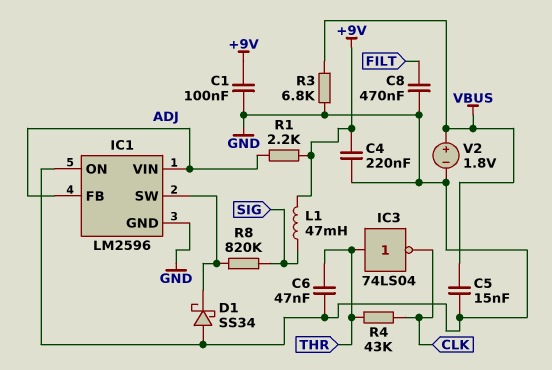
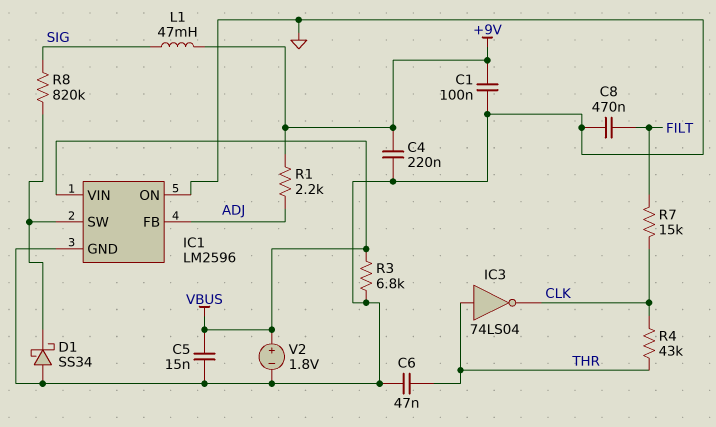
IC1 pin VIN: ADJ -> VBUS
R7: none -> 15k (CLK, FILT)

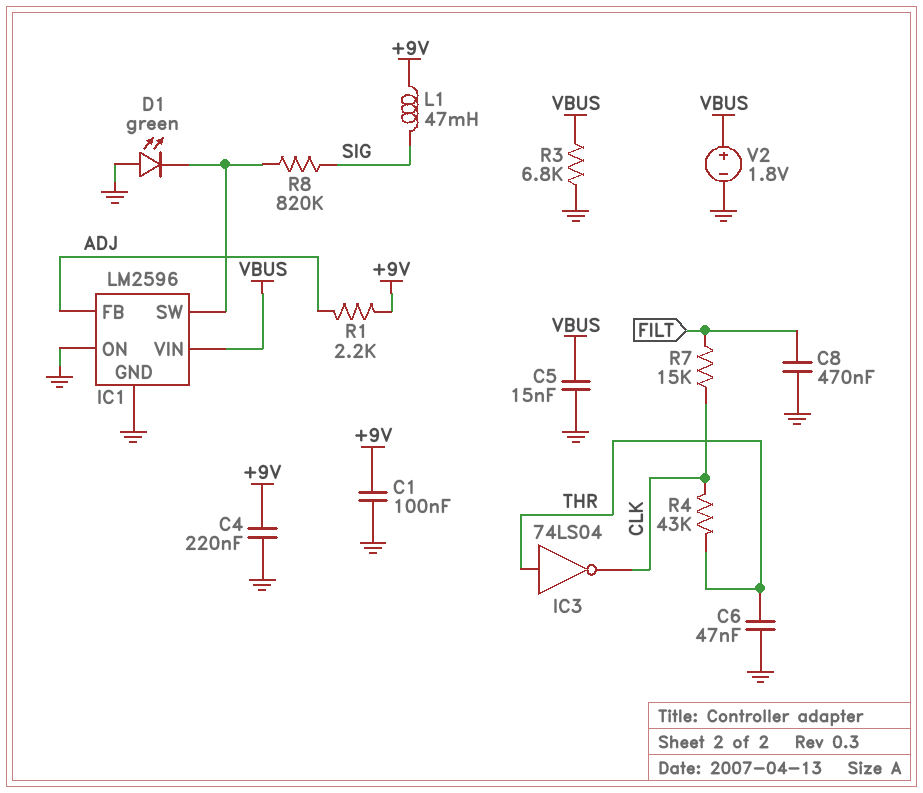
D1: schottky SS34 (A GND, K IC1/SW) -> LED green (A GND, K IC1/SW)

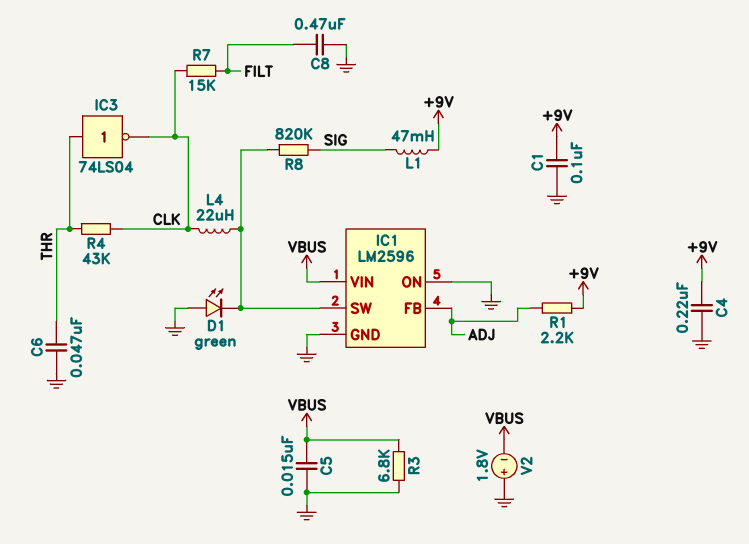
L4: none -> 22uH (CLK, IC1/SW)
V2: 1.8V (plus VBUS, minus GND) -> 1.8V (plus GND, minus VBUS)

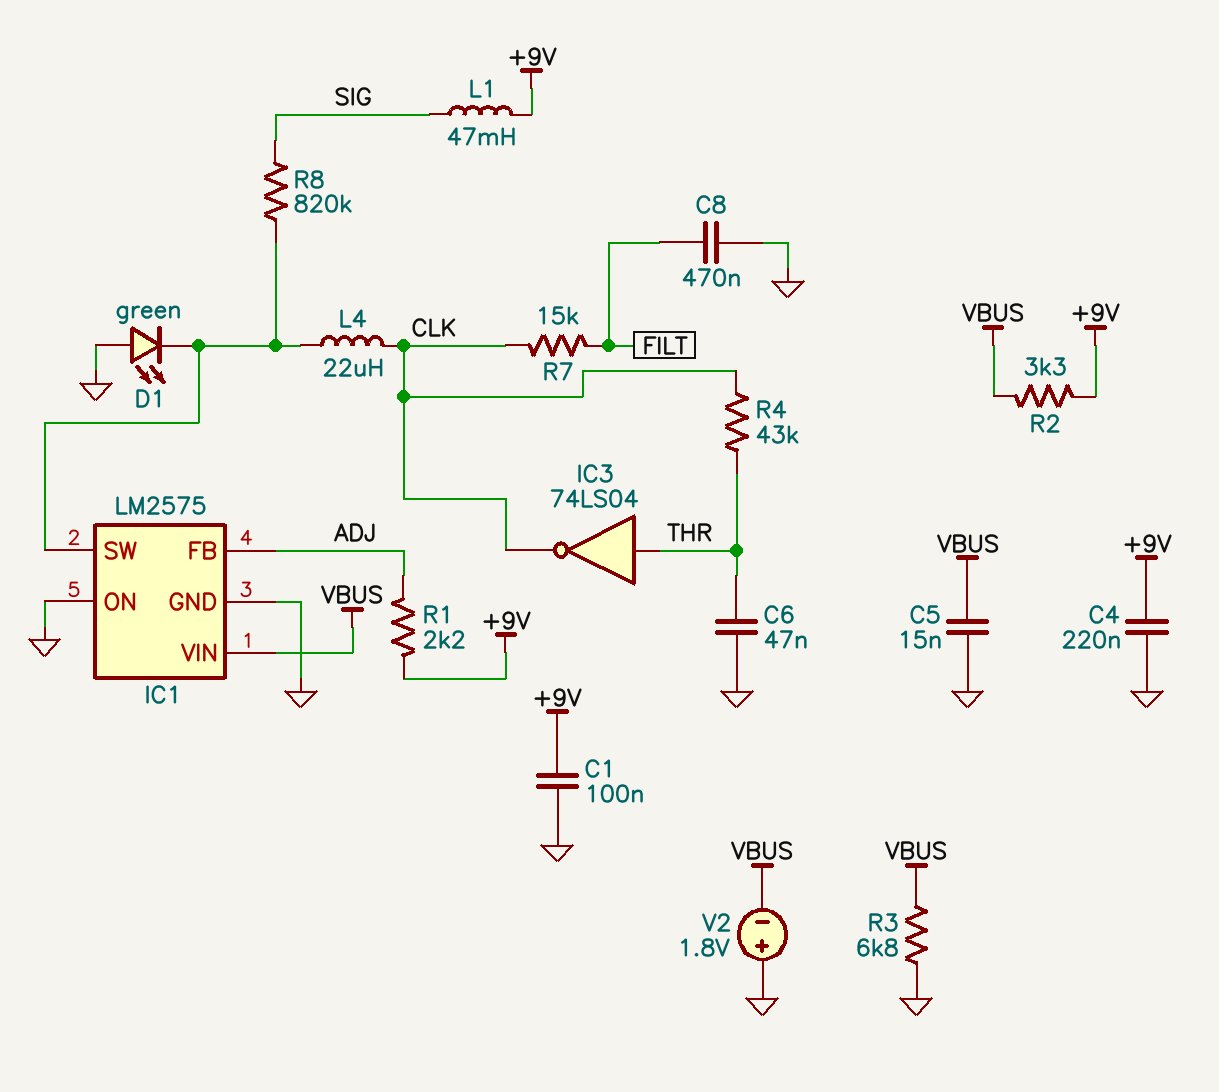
IC1: LM2596 -> LM2575
R2: none -> 3.3k (+9V, VBUS)

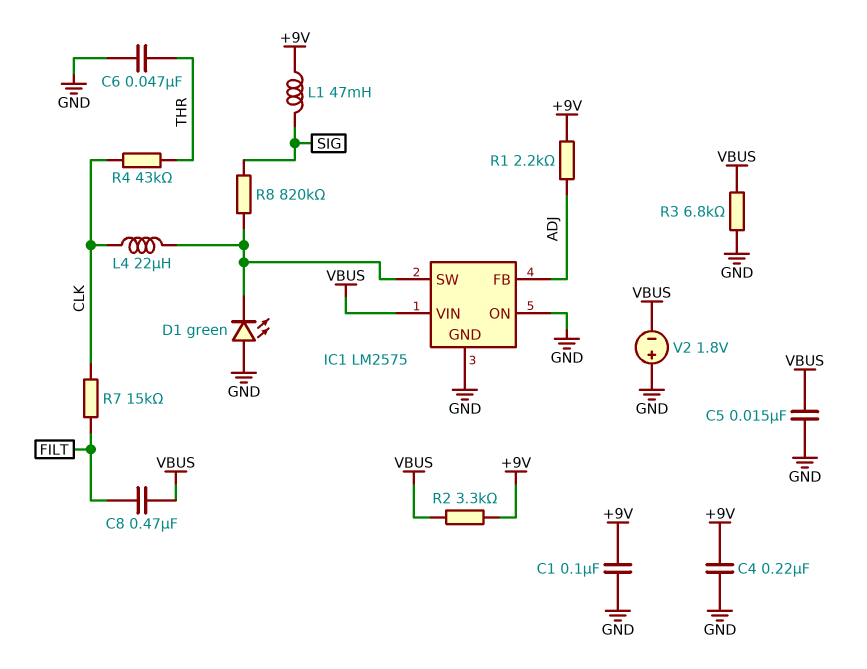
C8: 470nF (FILT, GND) -> 470nF (FILT, VBUS)
IC3: NOT 74LS04 (in THR, out CLK) -> none

